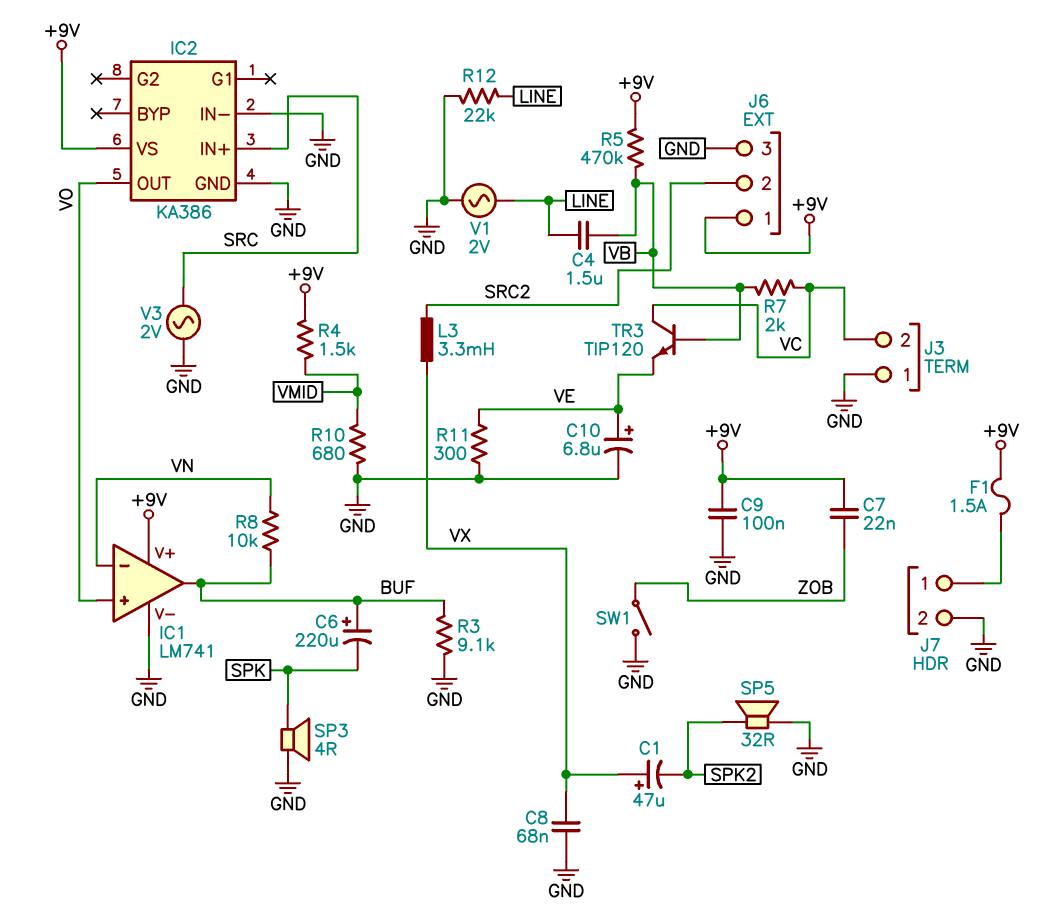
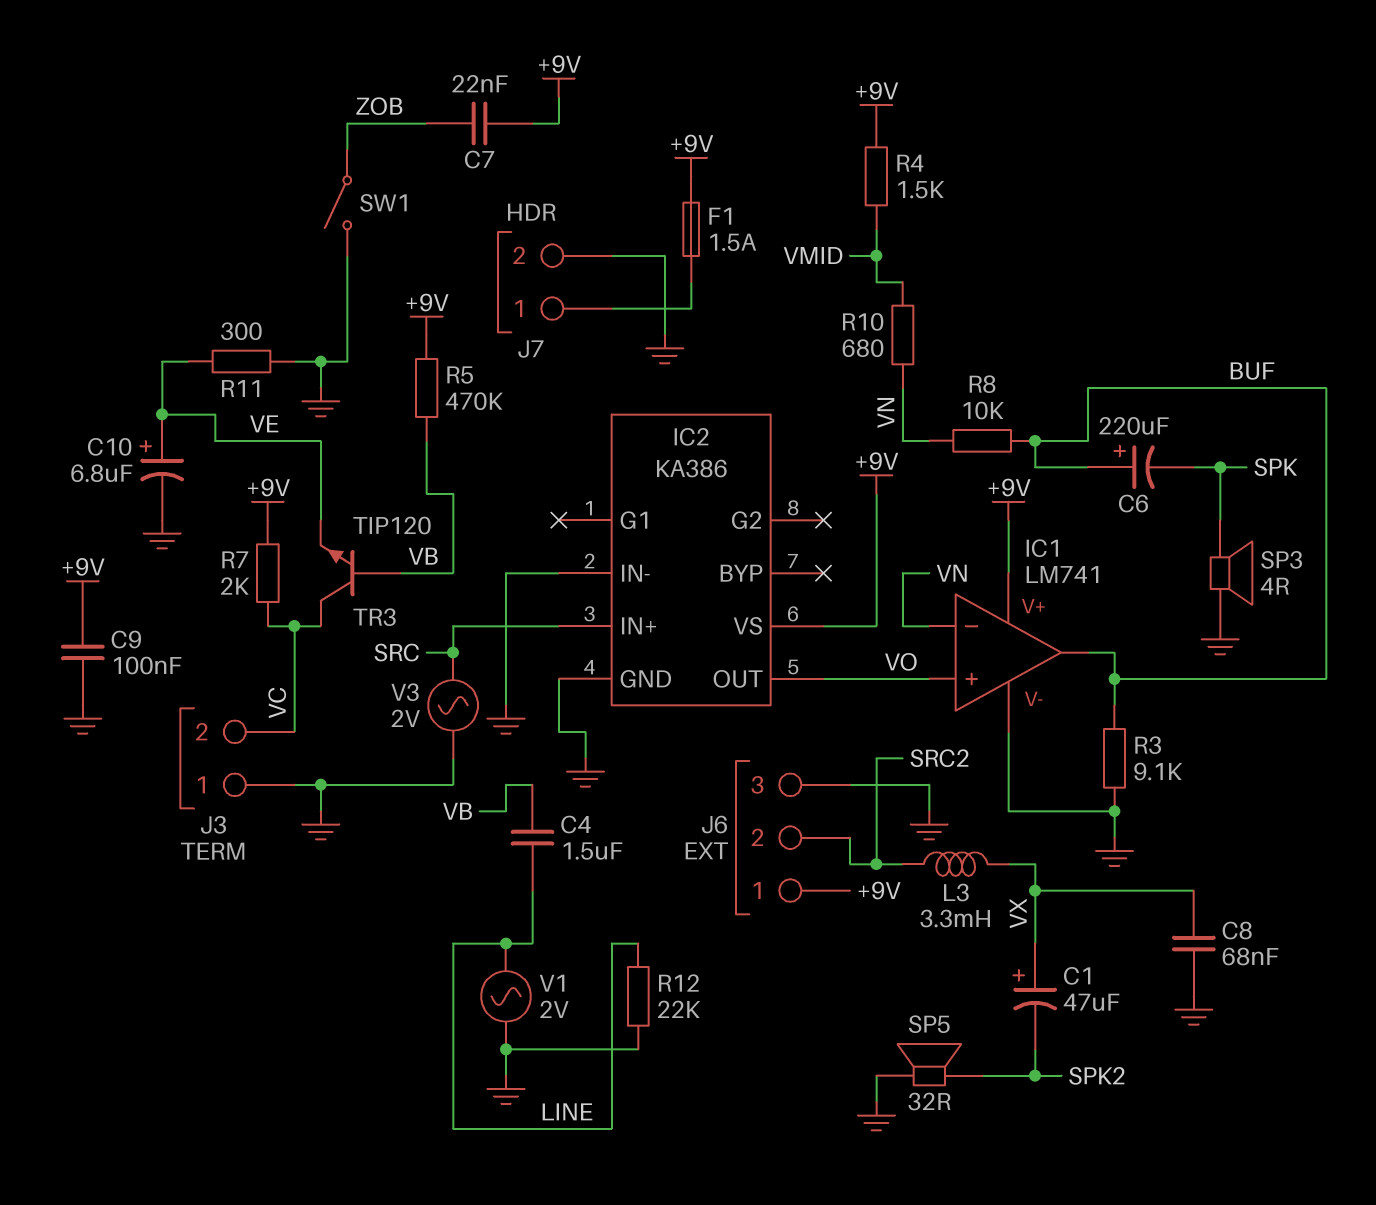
R7: 2k (VB, VC) -> 2k (+9V, VC)
R10: 680 (GND, VMID) -> 680 (VMID, VN)

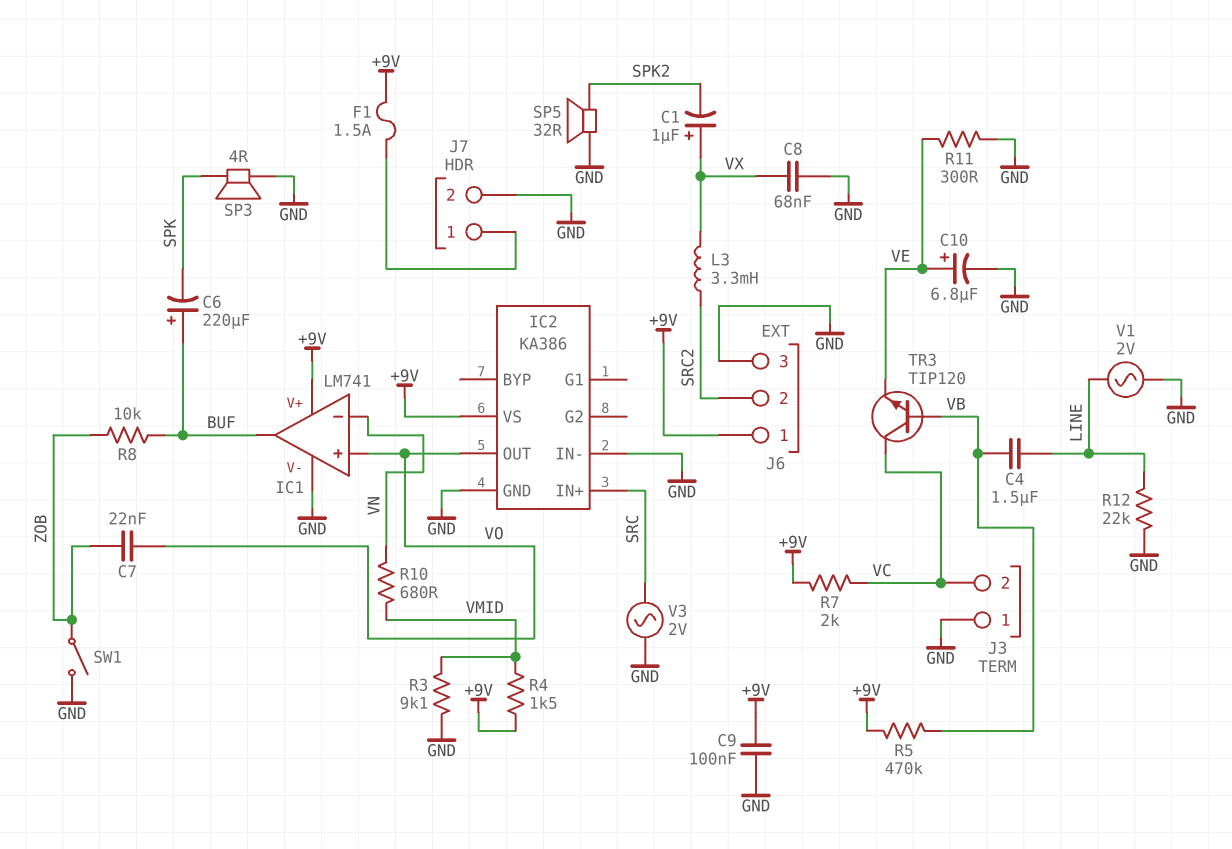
C1: 47uF (plus VX, minus SPK2) -> 1uF (plus VX, minus SPK2)
C7: 22nF (+9V, ZOB) -> 22nF (VO, ZOB)
R3: 9.1k (BUF, GND) -> 9.1k (GND, VMID)
R8: 10k (BUF, VN) -> 10k (BUF, ZOB)

